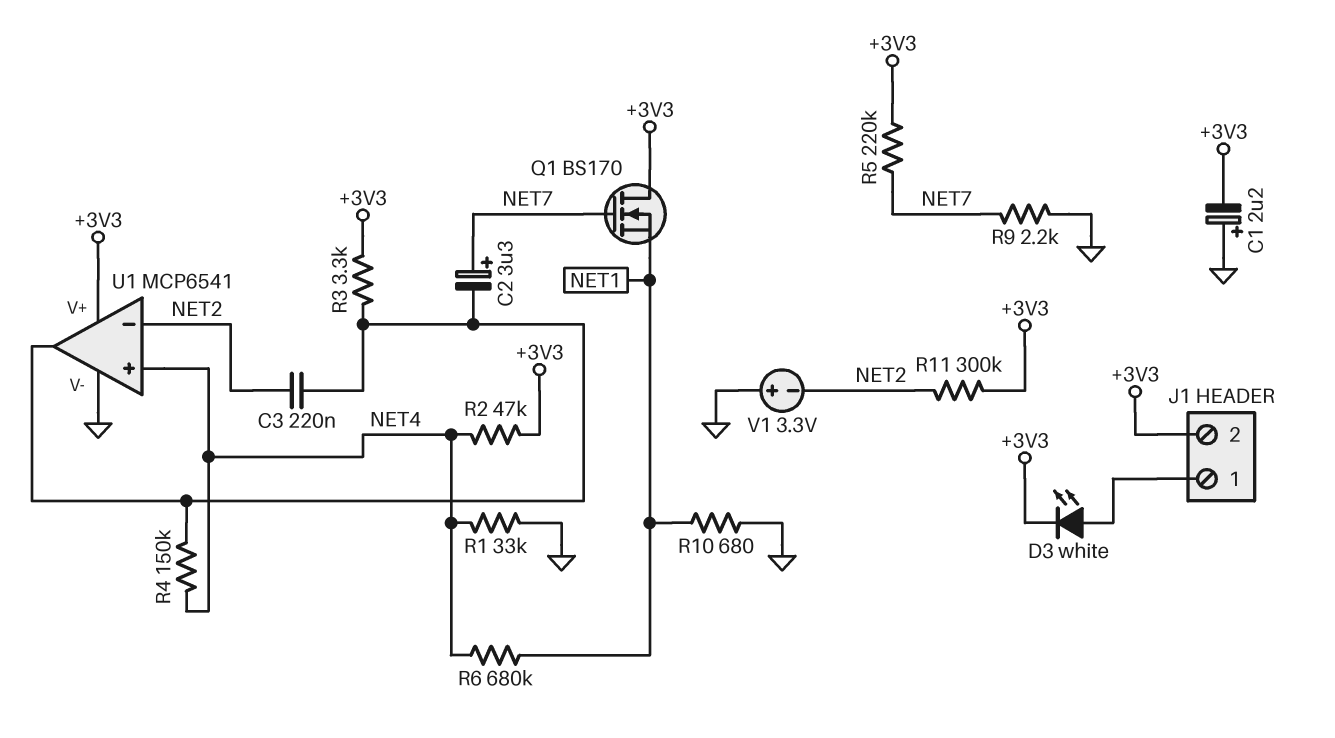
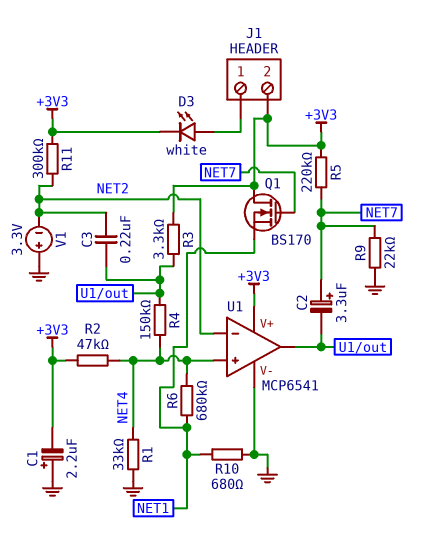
R9: 2.2k (GND, NET7) -> 22k (GND, NET7)

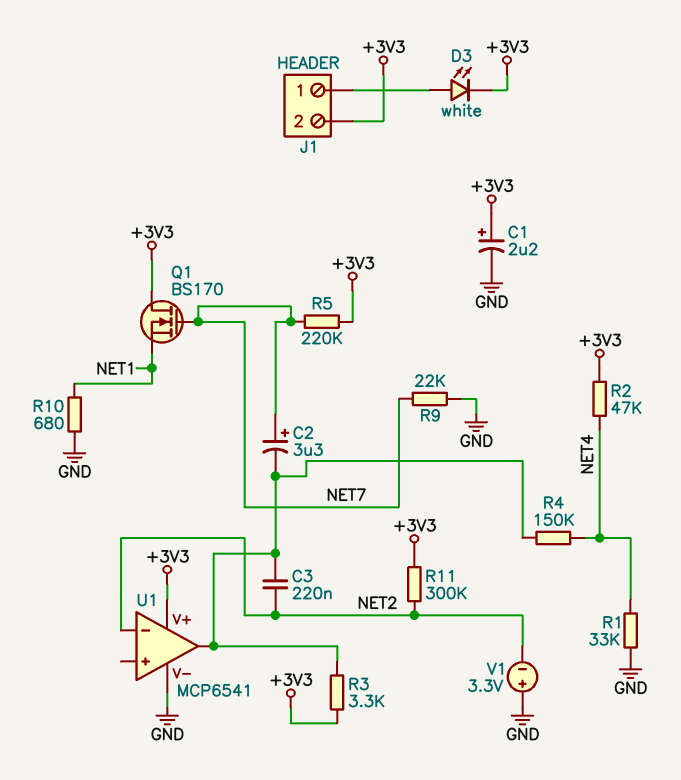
C1: 2.2uF (plus GND, minus +3V3) -> 2.2uF (plus +3V3, minus GND)
R6: 680k (NET1, NET4) -> none
U1 pin in+: NET4 -> none

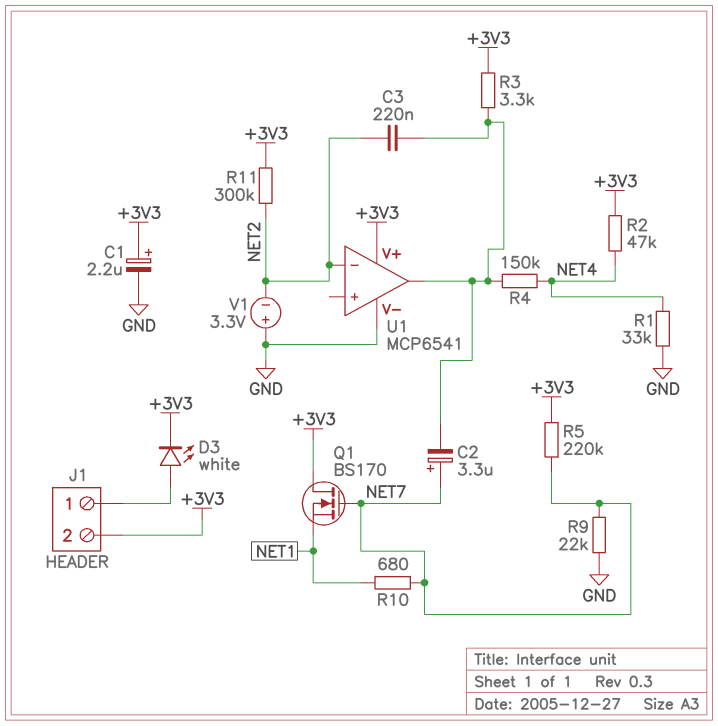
R10: 680 (GND, NET1) -> 680 (NET1, NET7)

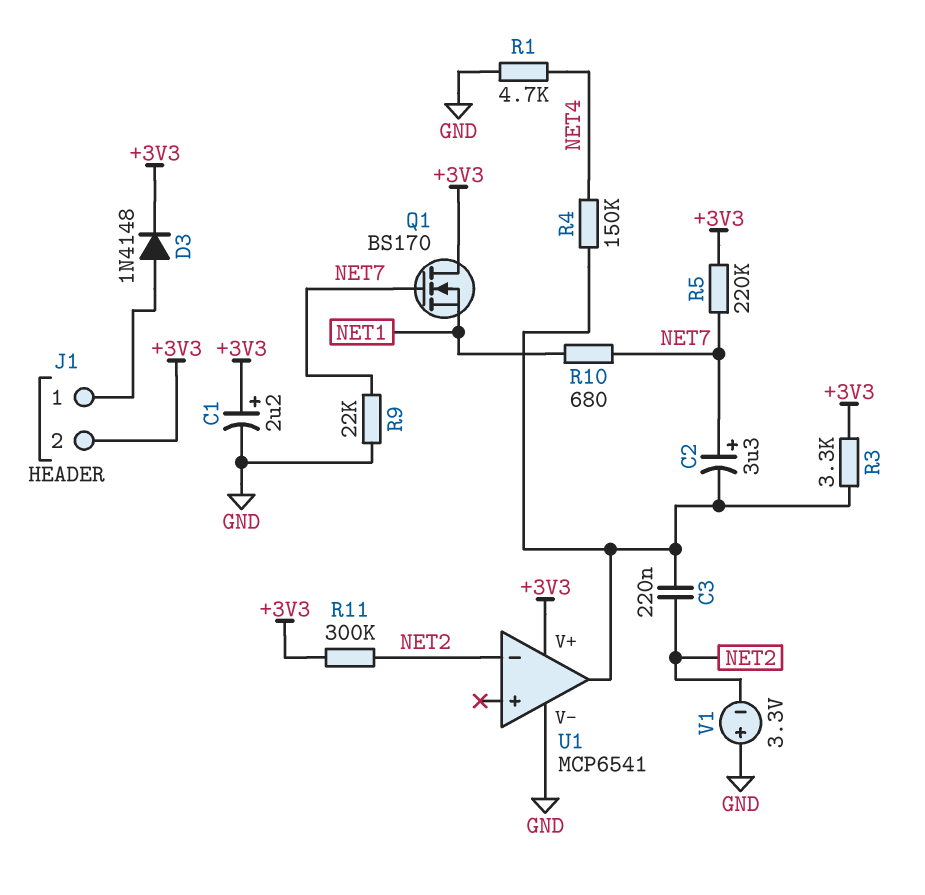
D3: LED white (A J1/1, K +3V3) -> diode 1N4148 (A J1/1, K +3V3)
R1: 33k (GND, NET4) -> 4.7k (GND, NET4)
R2: 47k (+3V3, NET4) -> none

